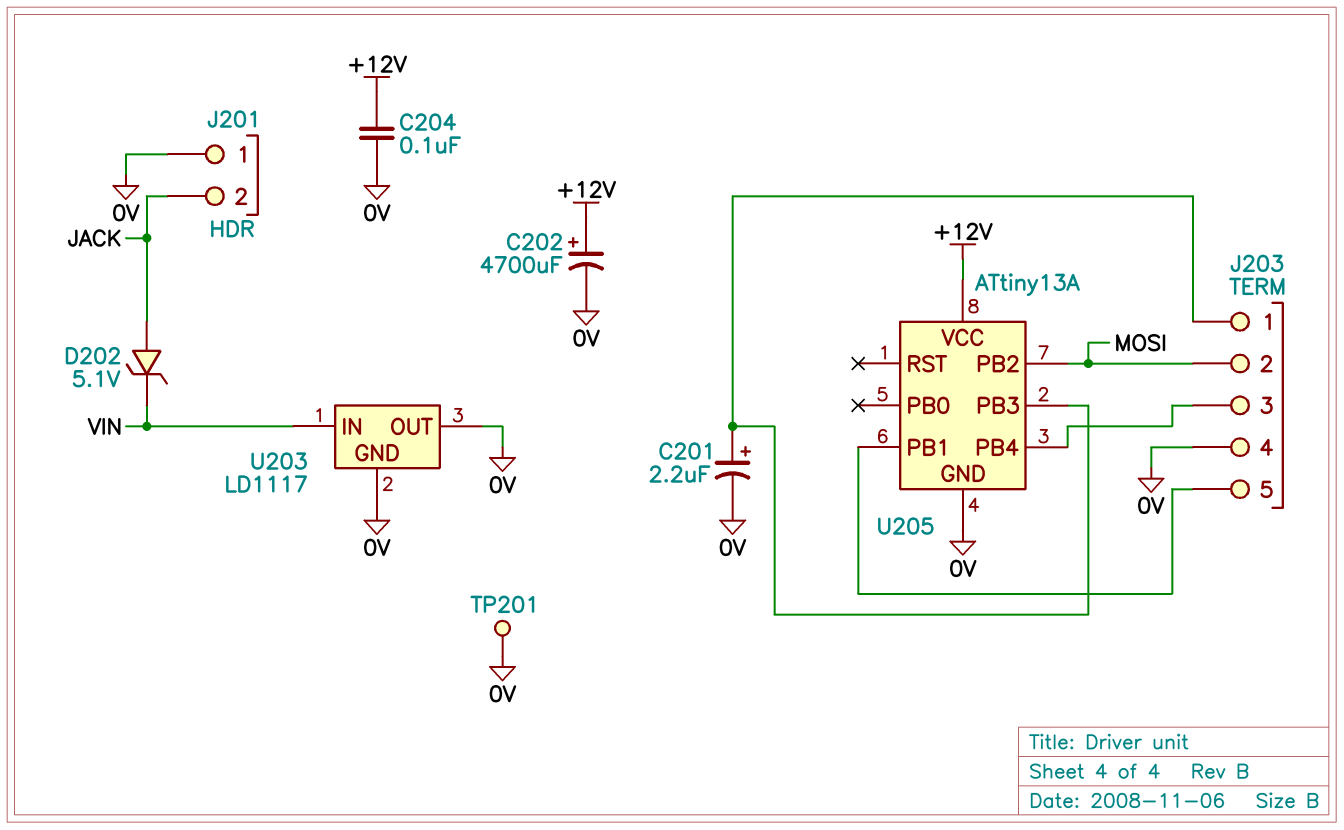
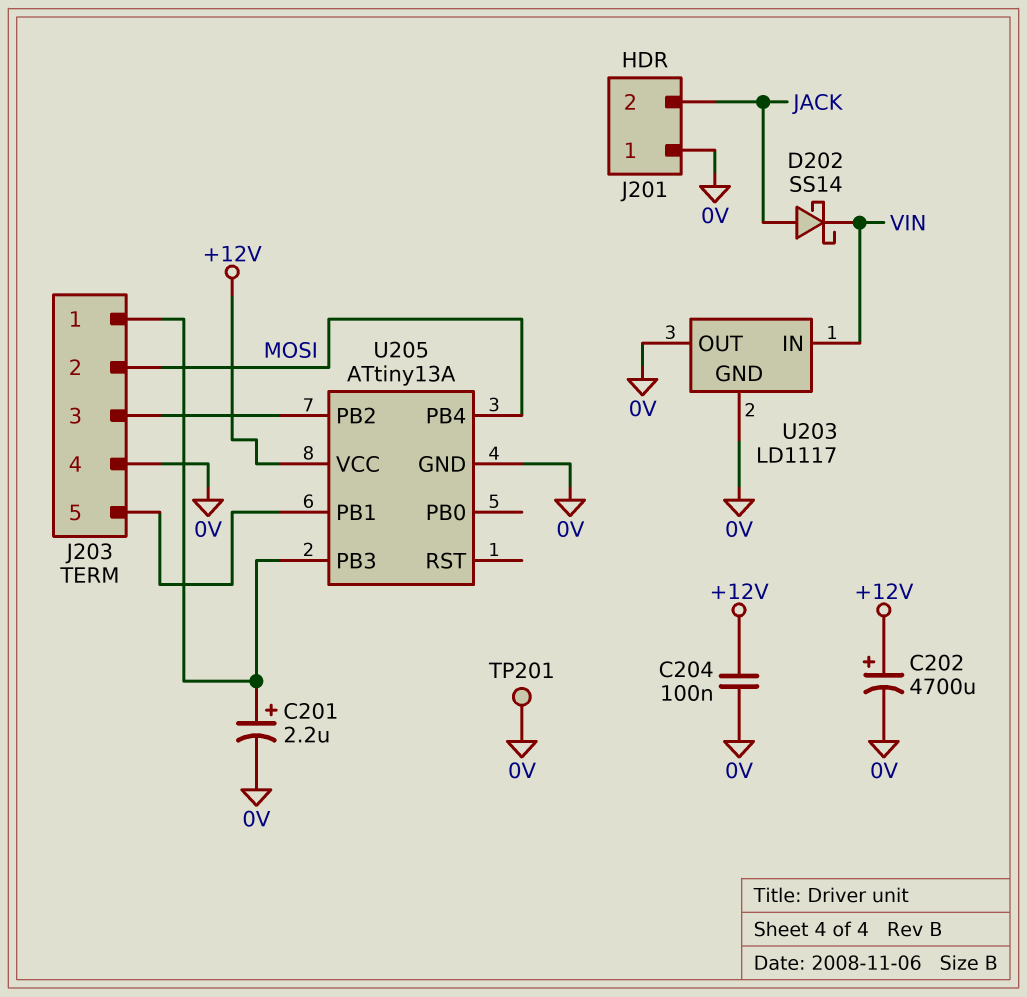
D202: zener 5.1V (A JACK, K VIN) -> schottky SS14 (A JACK, K VIN)
U205 pin PB2: MOSI -> J203/3
U205 pin PB4: J203/3 -> MOSI

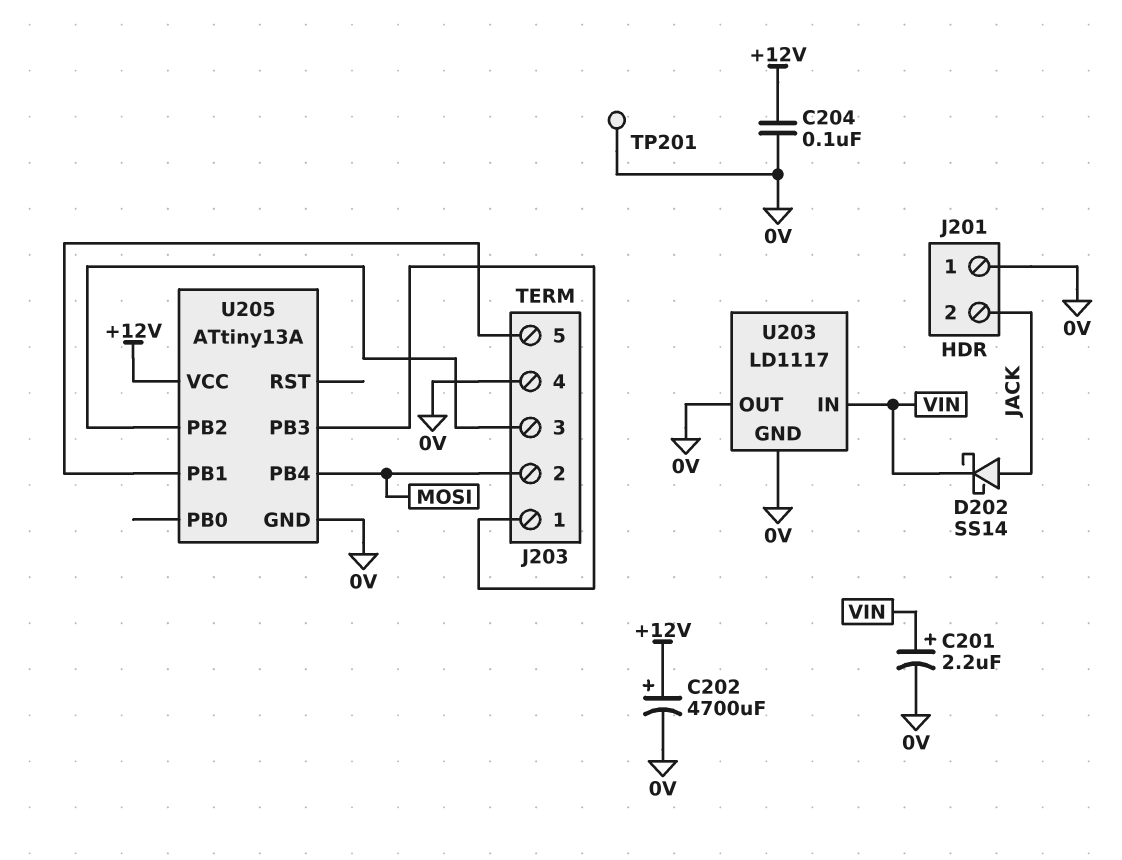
C201: 2.2uF (plus J203/1, minus 0V) -> 2.2uF (plus VIN, minus 0V)

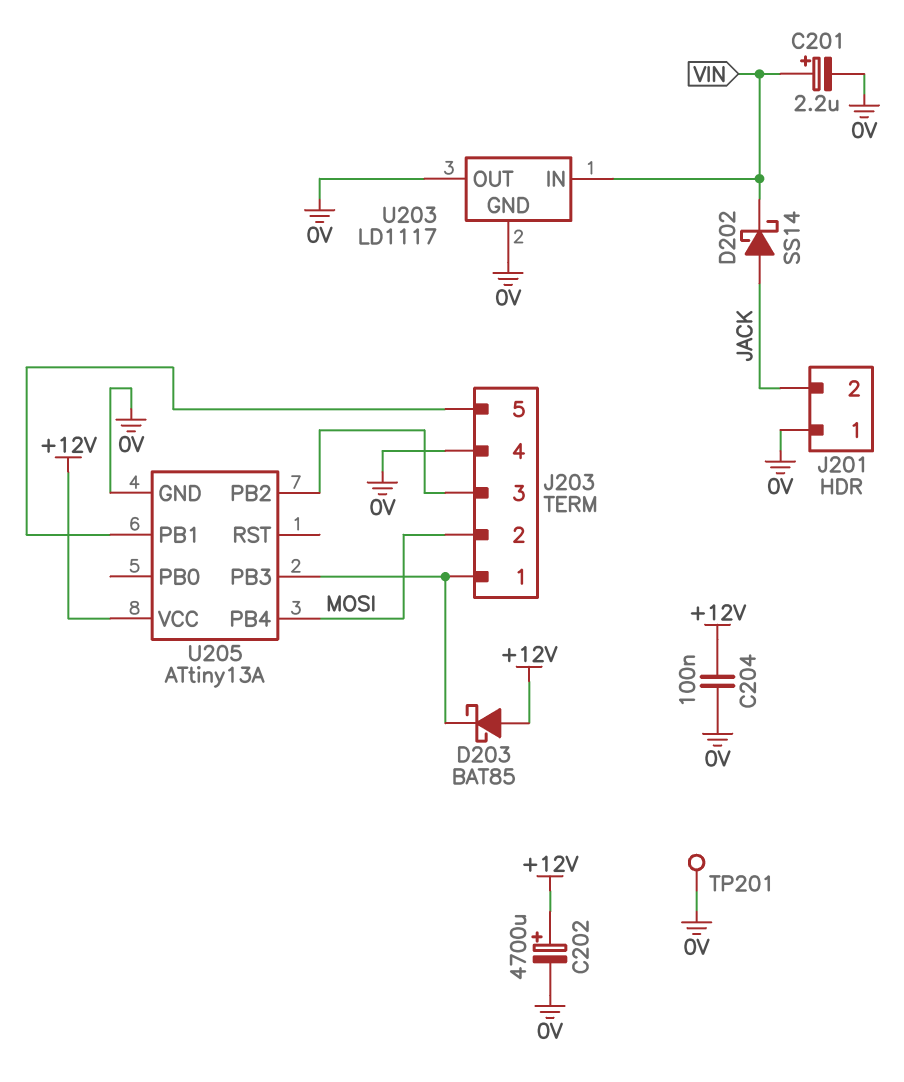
D203: none -> schottky BAT85 (A +12V, K J203/1)

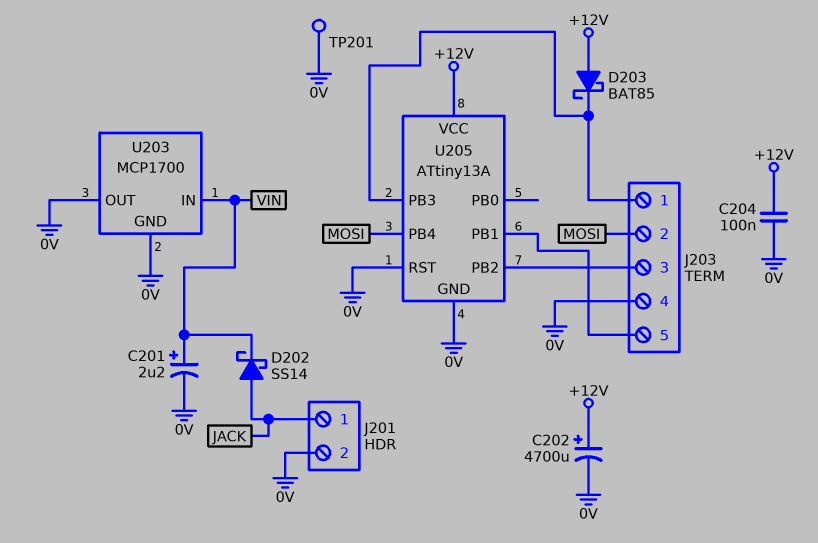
J201 pin 1: 0V -> JACK
J201 pin 2: JACK -> 0V
U203: LD1117 -> MCP1700
U205 pin RST: none -> 0V

